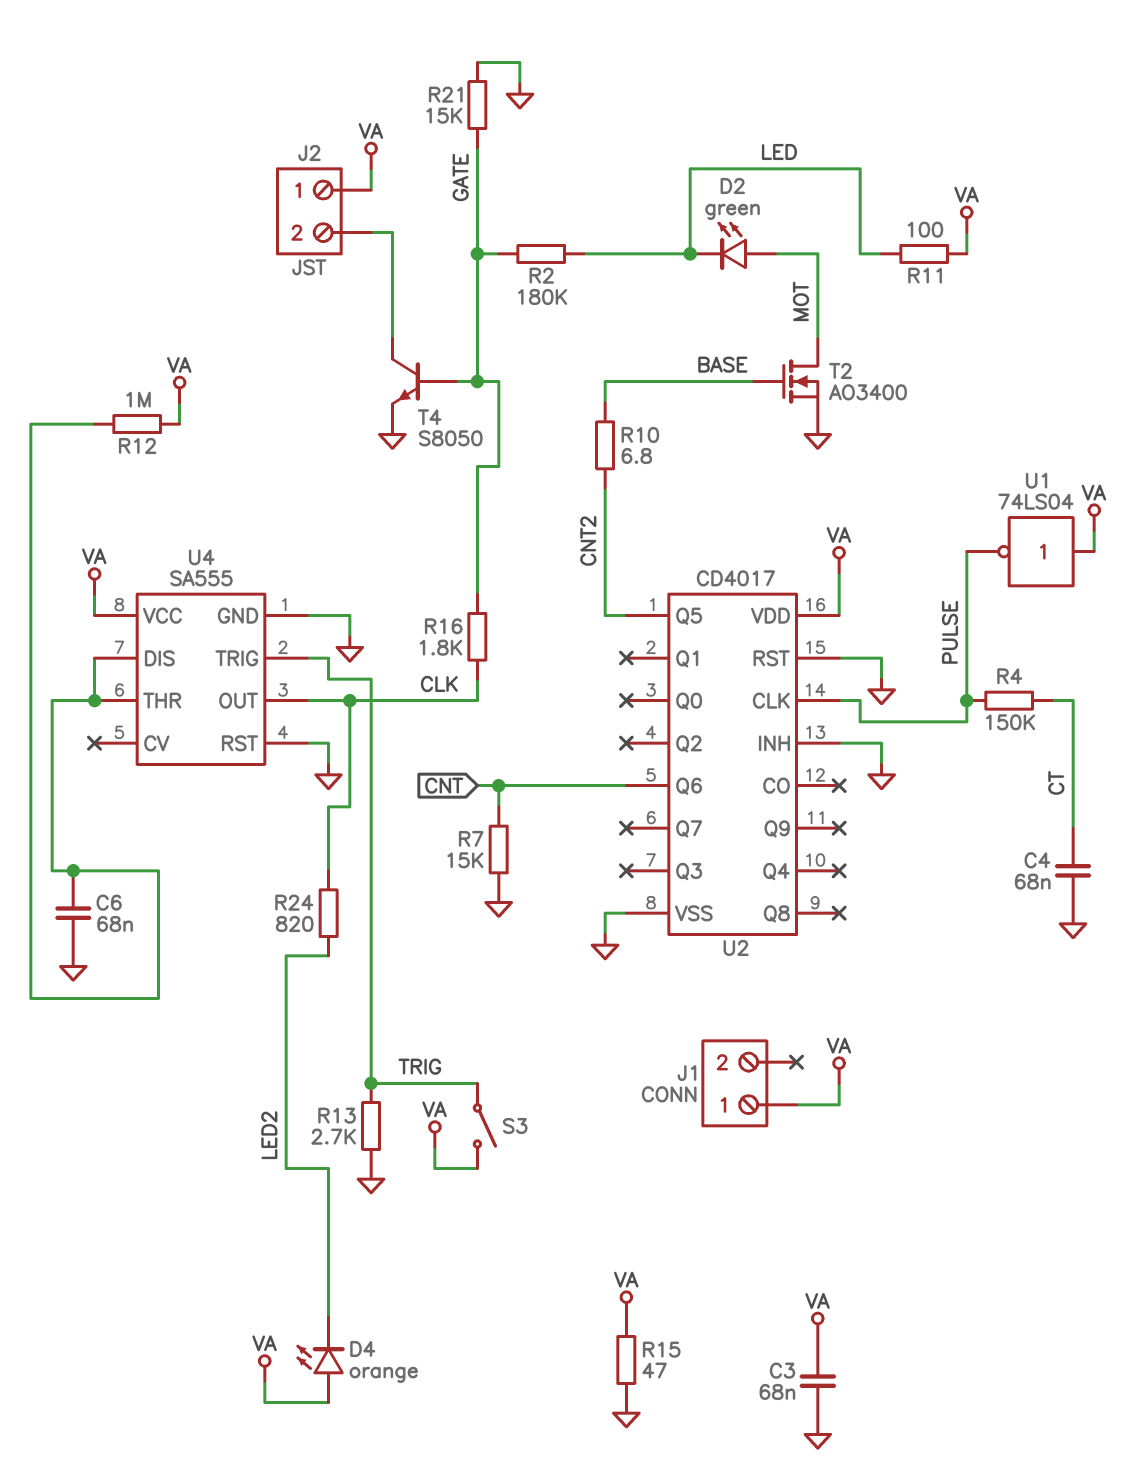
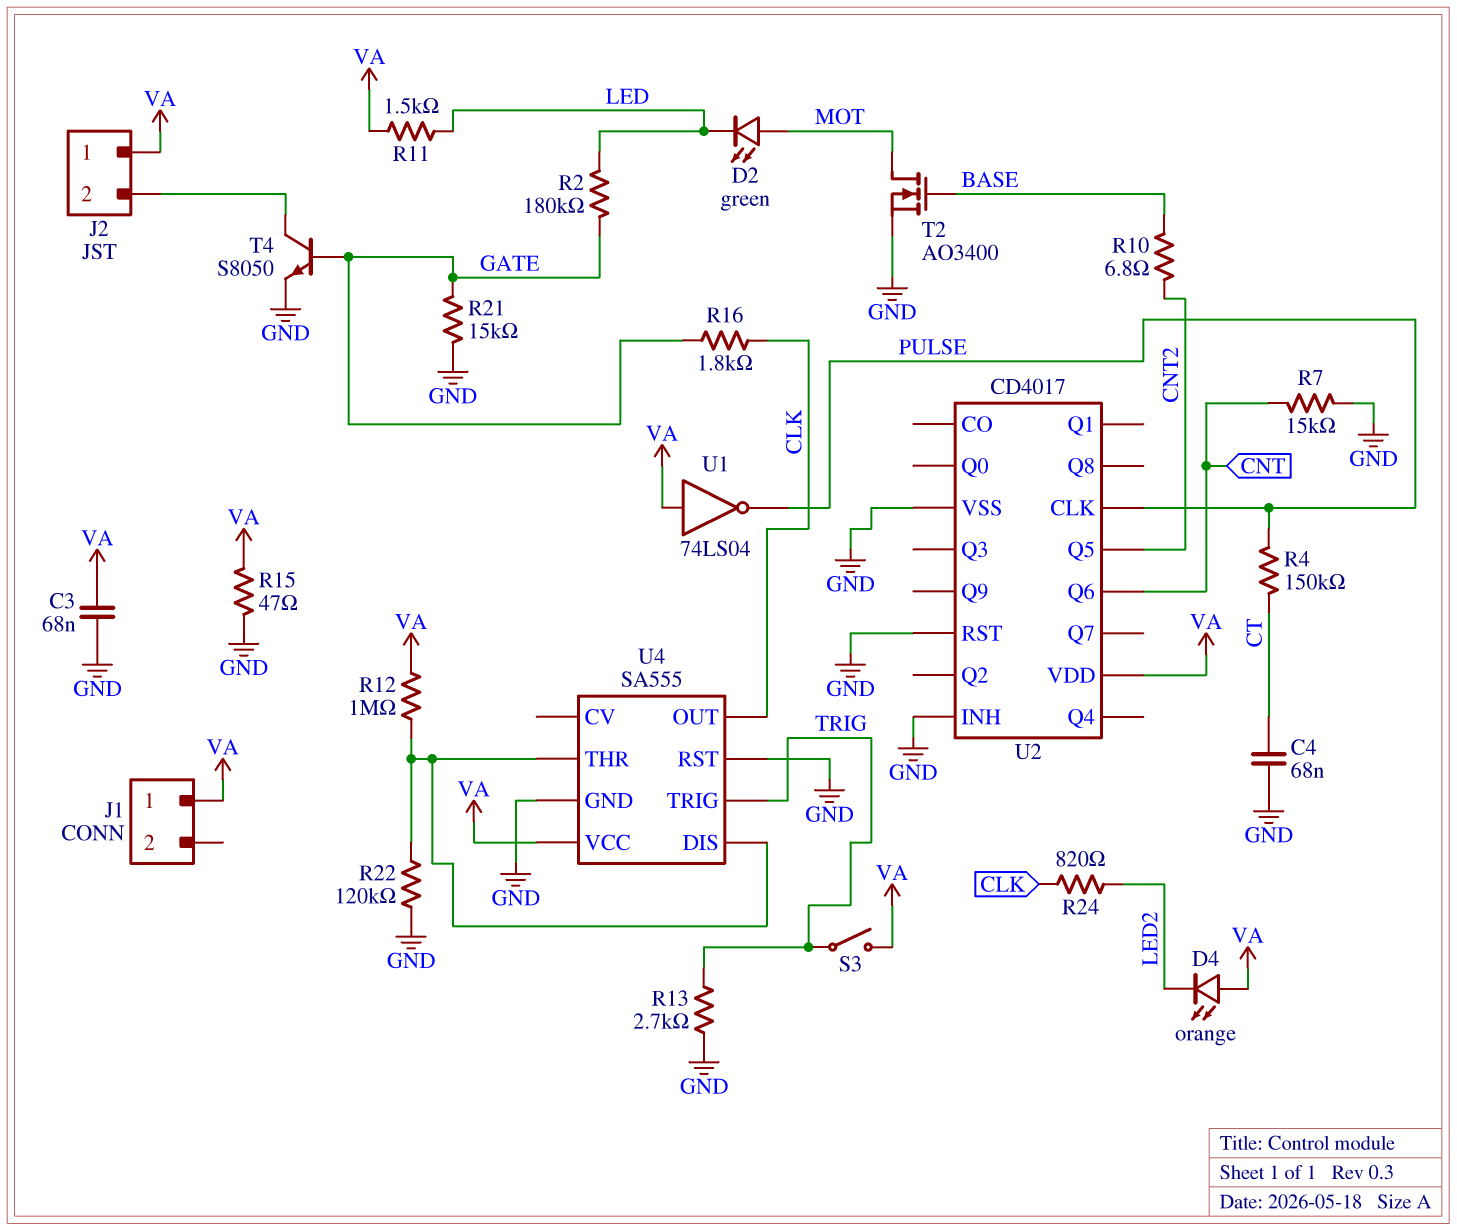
C6: 68nF (GND, U4/DIS) -> none
R11: 100 (LED, VA) -> 1.5k (LED, VA)
R22: none -> 120k (GND, U4/DIS)

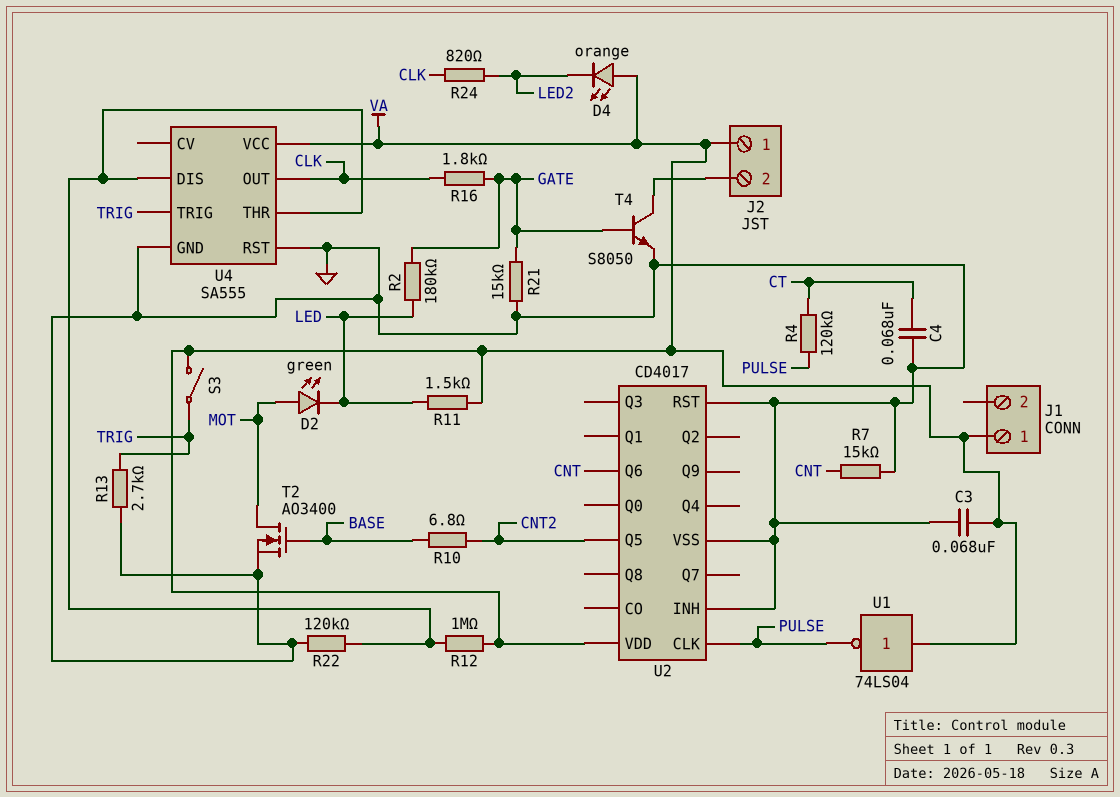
R4: 150k (CT, PULSE) -> 120k (CT, PULSE)
R15: 47 (GND, VA) -> none

